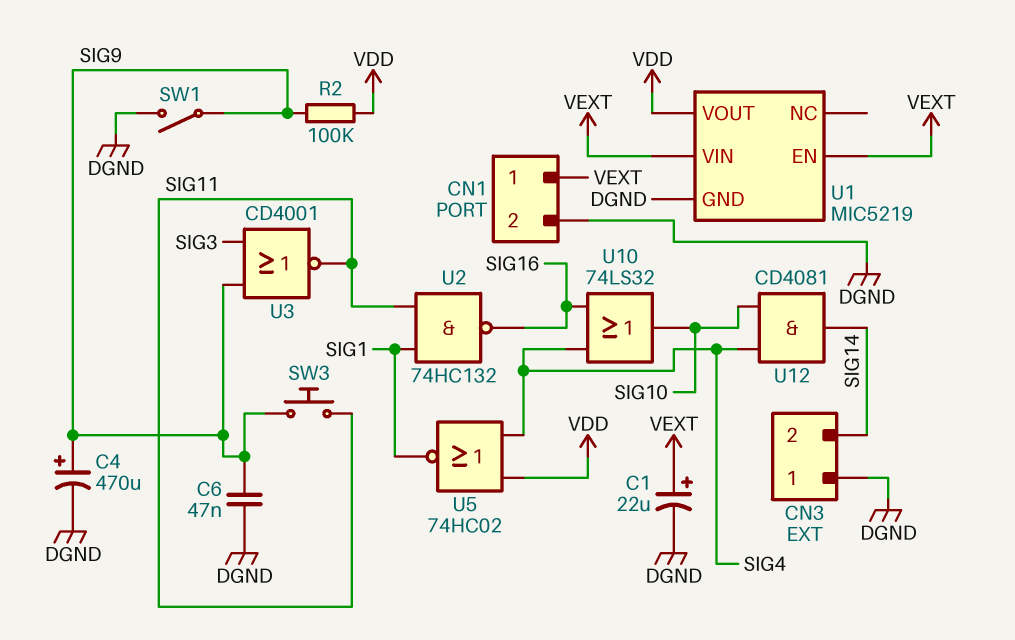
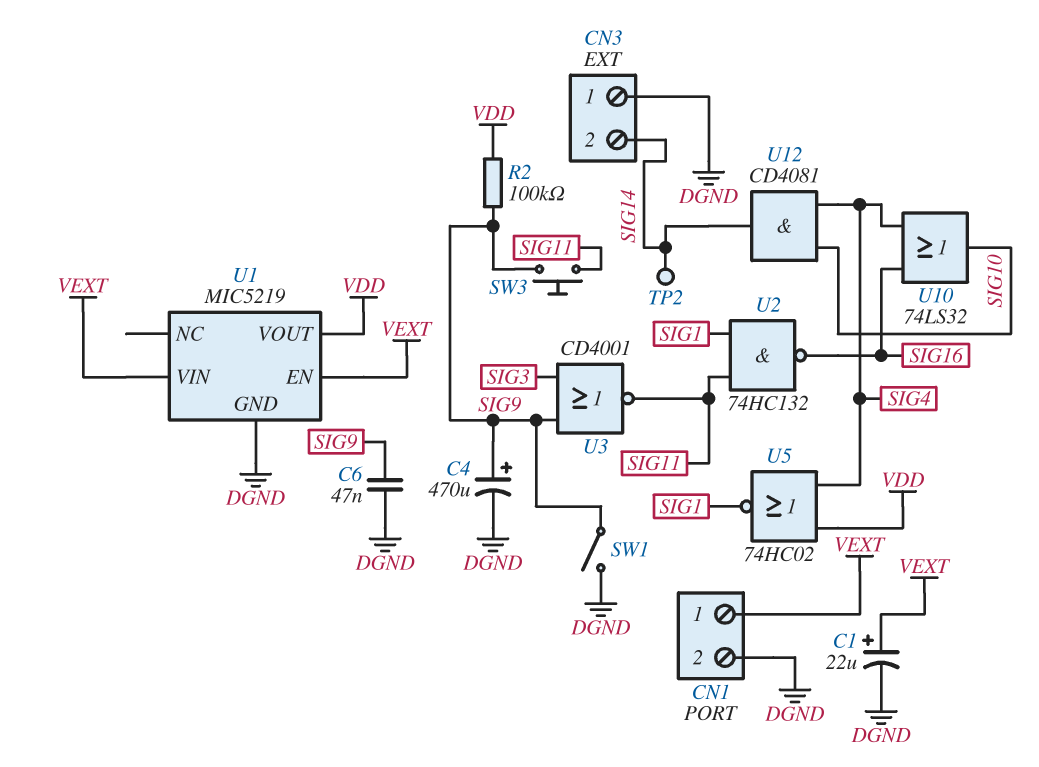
TP2: none -> test point (SIG14)

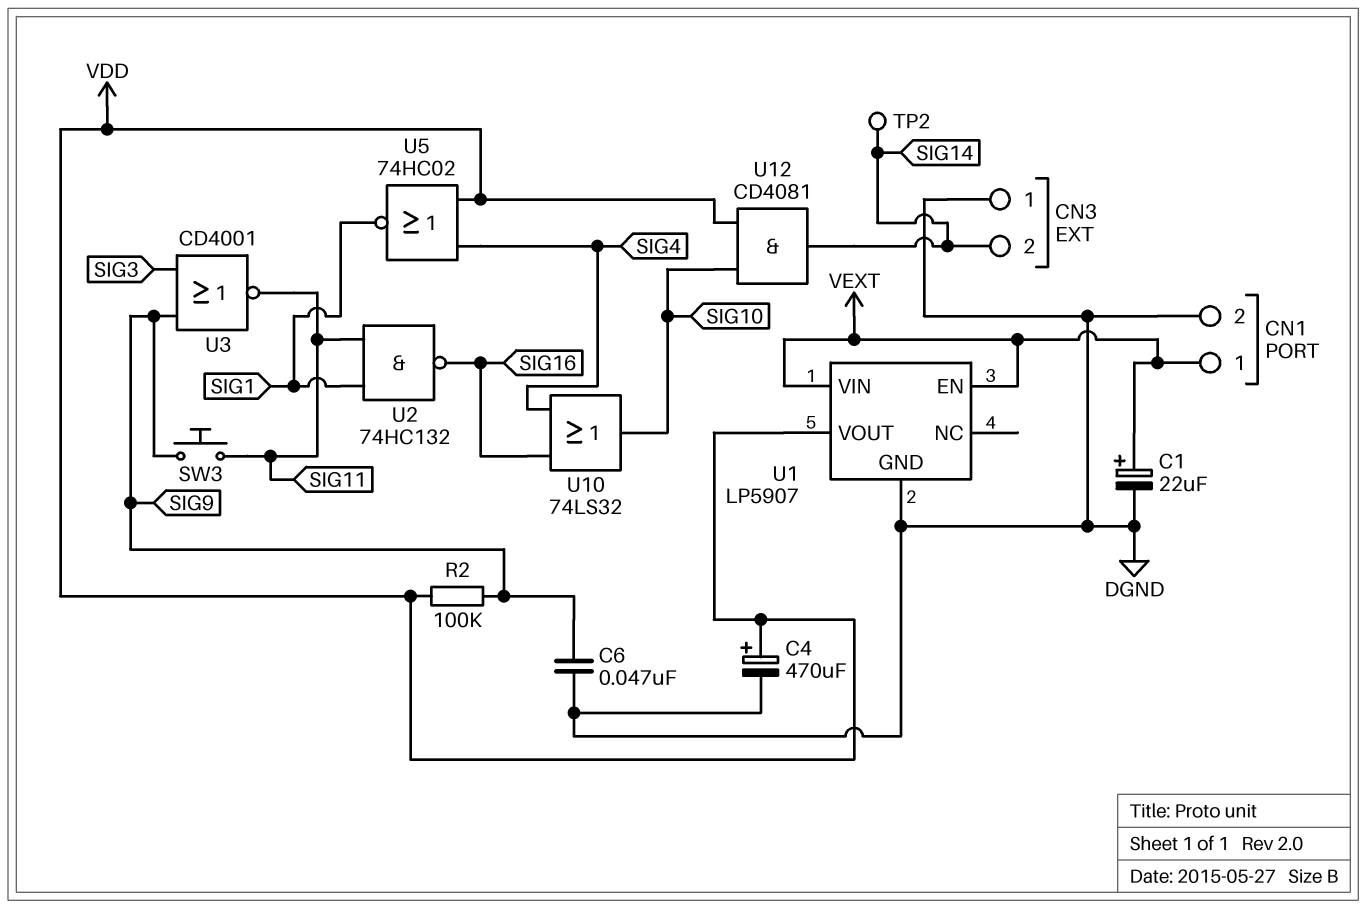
C4: 470uF (plus SIG9, minus DGND) -> 470uF (plus VDD, minus DGND)
SW1: switch (DGND, SIG9) -> none
U1: MIC5219 -> LP5907
U12: AND CD4081 (in SIG4, in SIG10, out SIG14) -> AND CD4081 (in SIG10, in VDD, out SIG14)

